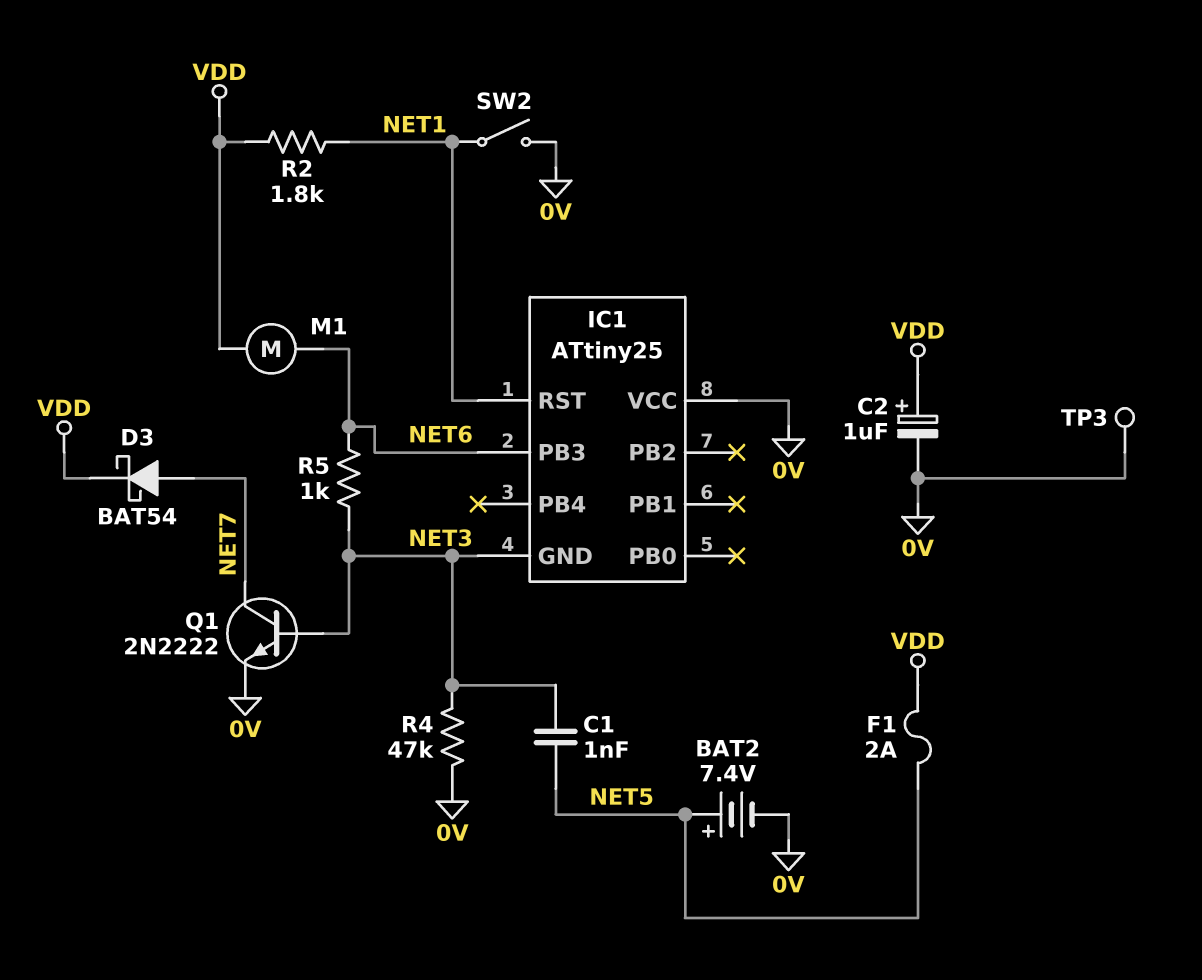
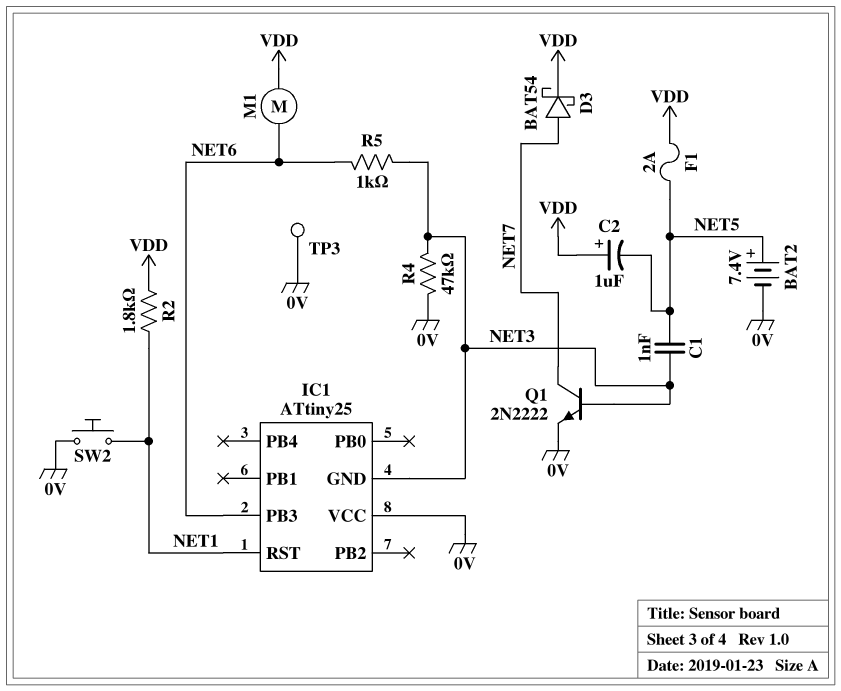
C2: 1uF (plus VDD, minus 0V) -> 1uF (plus VDD, minus NET5)
SW2: switch (0V, NET1) -> button (0V, NET1)

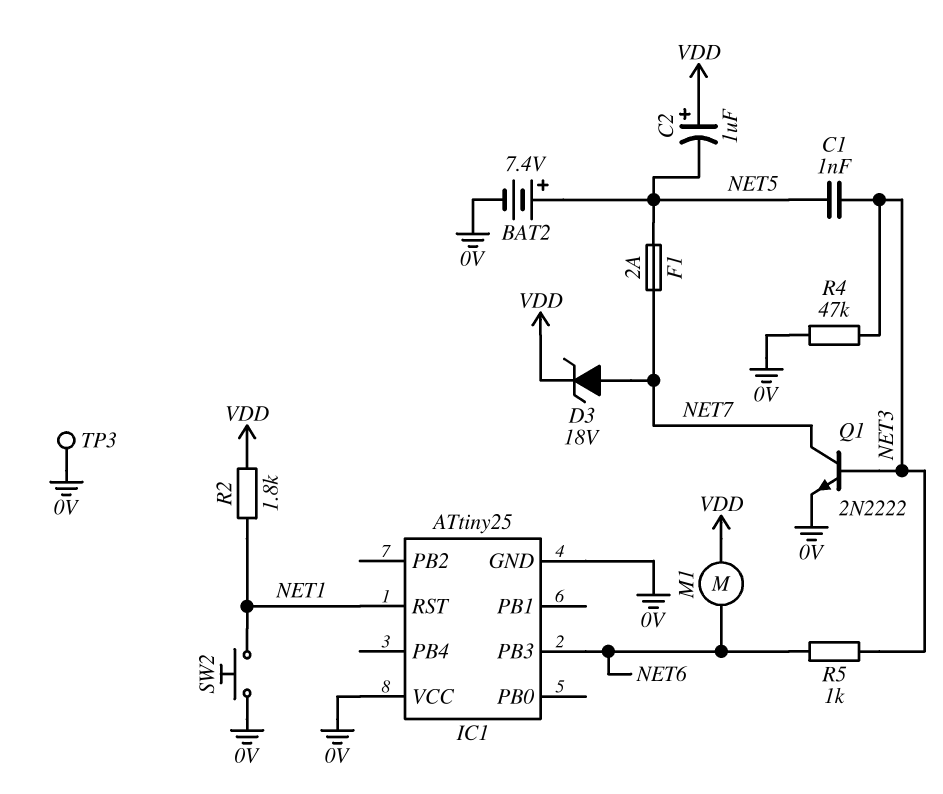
D3: schottky BAT54 (A NET7, K VDD) -> zener 18V (A NET7, K VDD)
F1: 2A (NET5, VDD) -> 2A (NET5, NET7)
IC1 pin GND: NET3 -> 0V

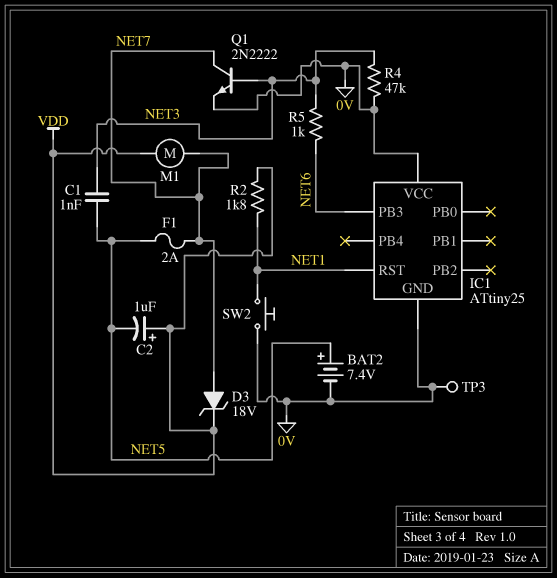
M1: motor (NET6, VDD) -> motor (NET7, VDD)

